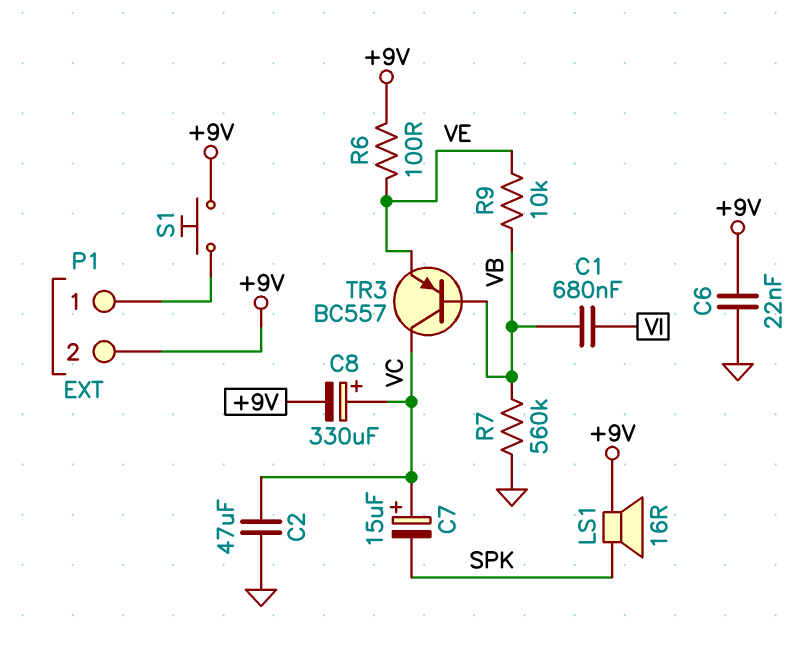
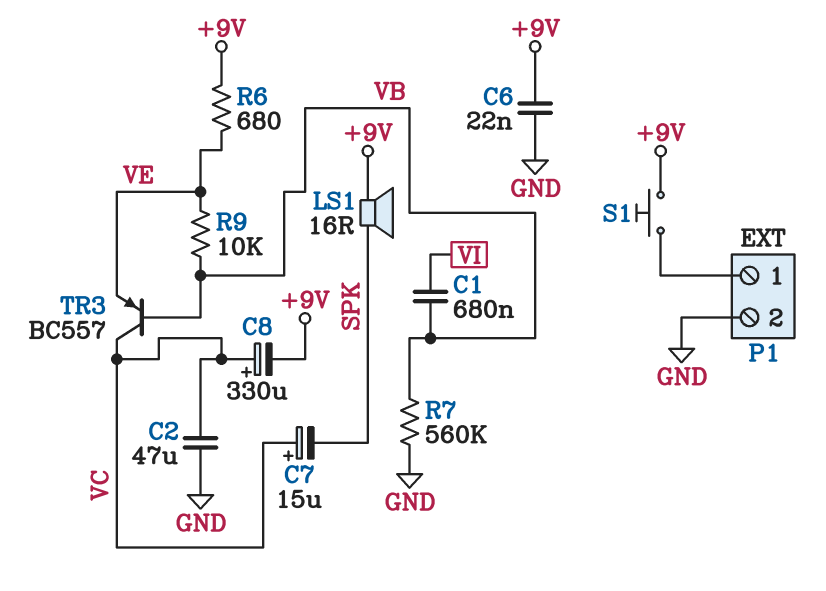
P1 pin 2: +9V -> GND
R6: 100 (+9V, VE) -> 680 (+9V, VE)

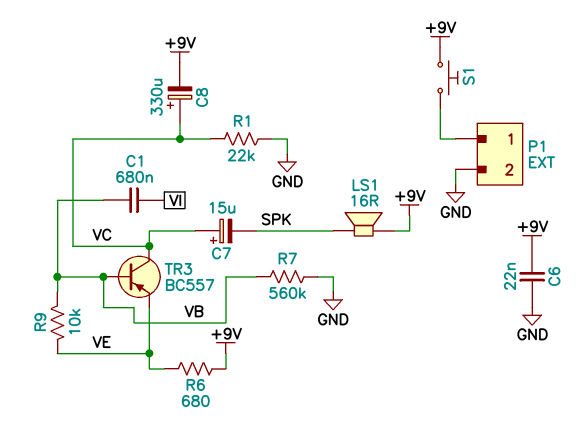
C2: 47uF (GND, VC) -> none
R1: none -> 22k (GND, VC)

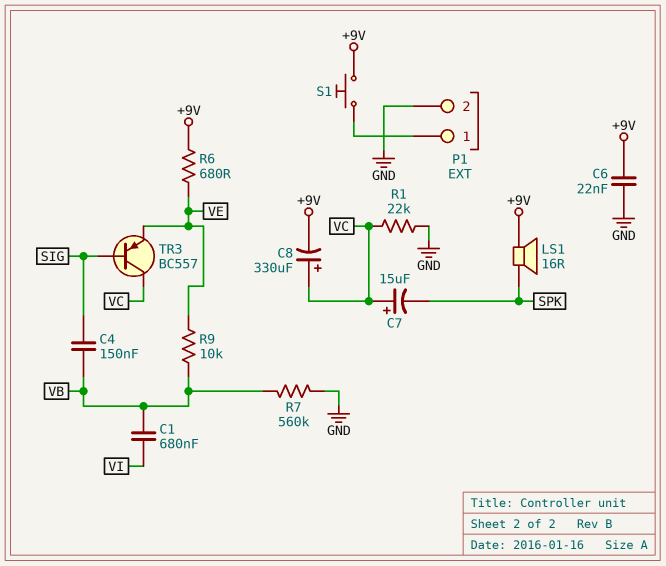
C4: none -> 150nF (SIG, VB)
TR3: PNP BC557 (B VB, C VC, E VE) -> PNP BC557 (B SIG, C VC, E VE)

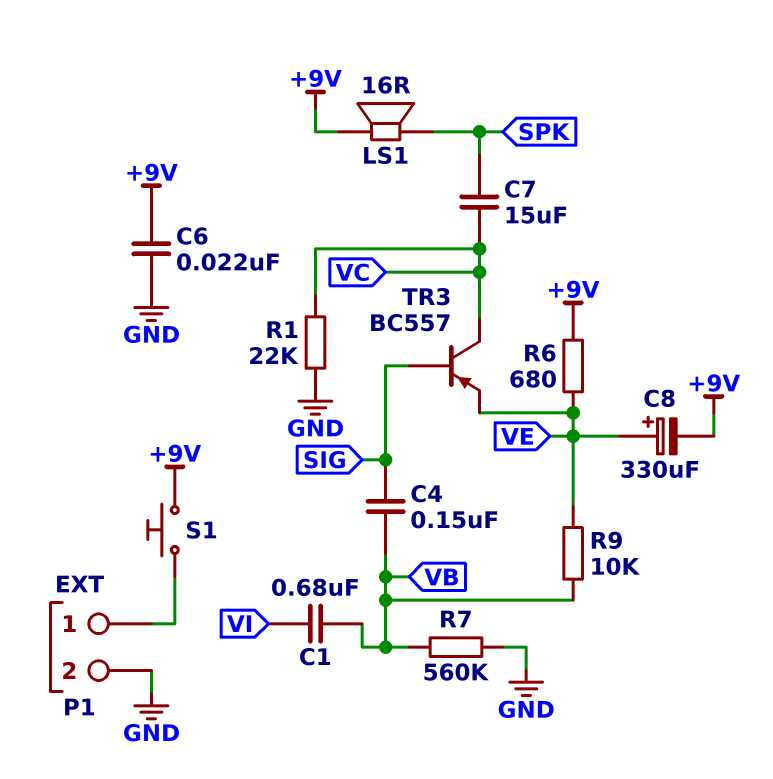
C7: 15uF (plus VC, minus SPK) -> 15uF (SPK, VC)
C8: 330uF (plus VC, minus +9V) -> 330uF (plus VE, minus +9V)

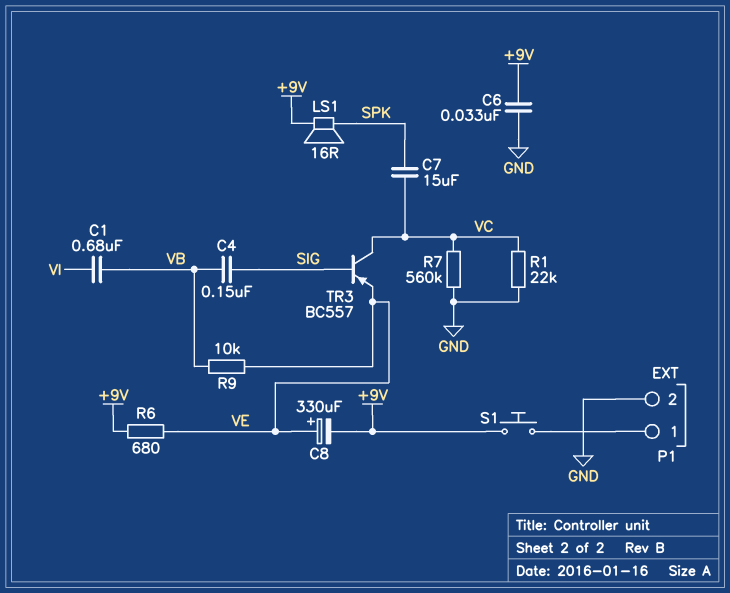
C6: 22nF (+9V, GND) -> 33nF (+9V, GND)
R7: 560k (GND, VB) -> 560k (GND, VC)

